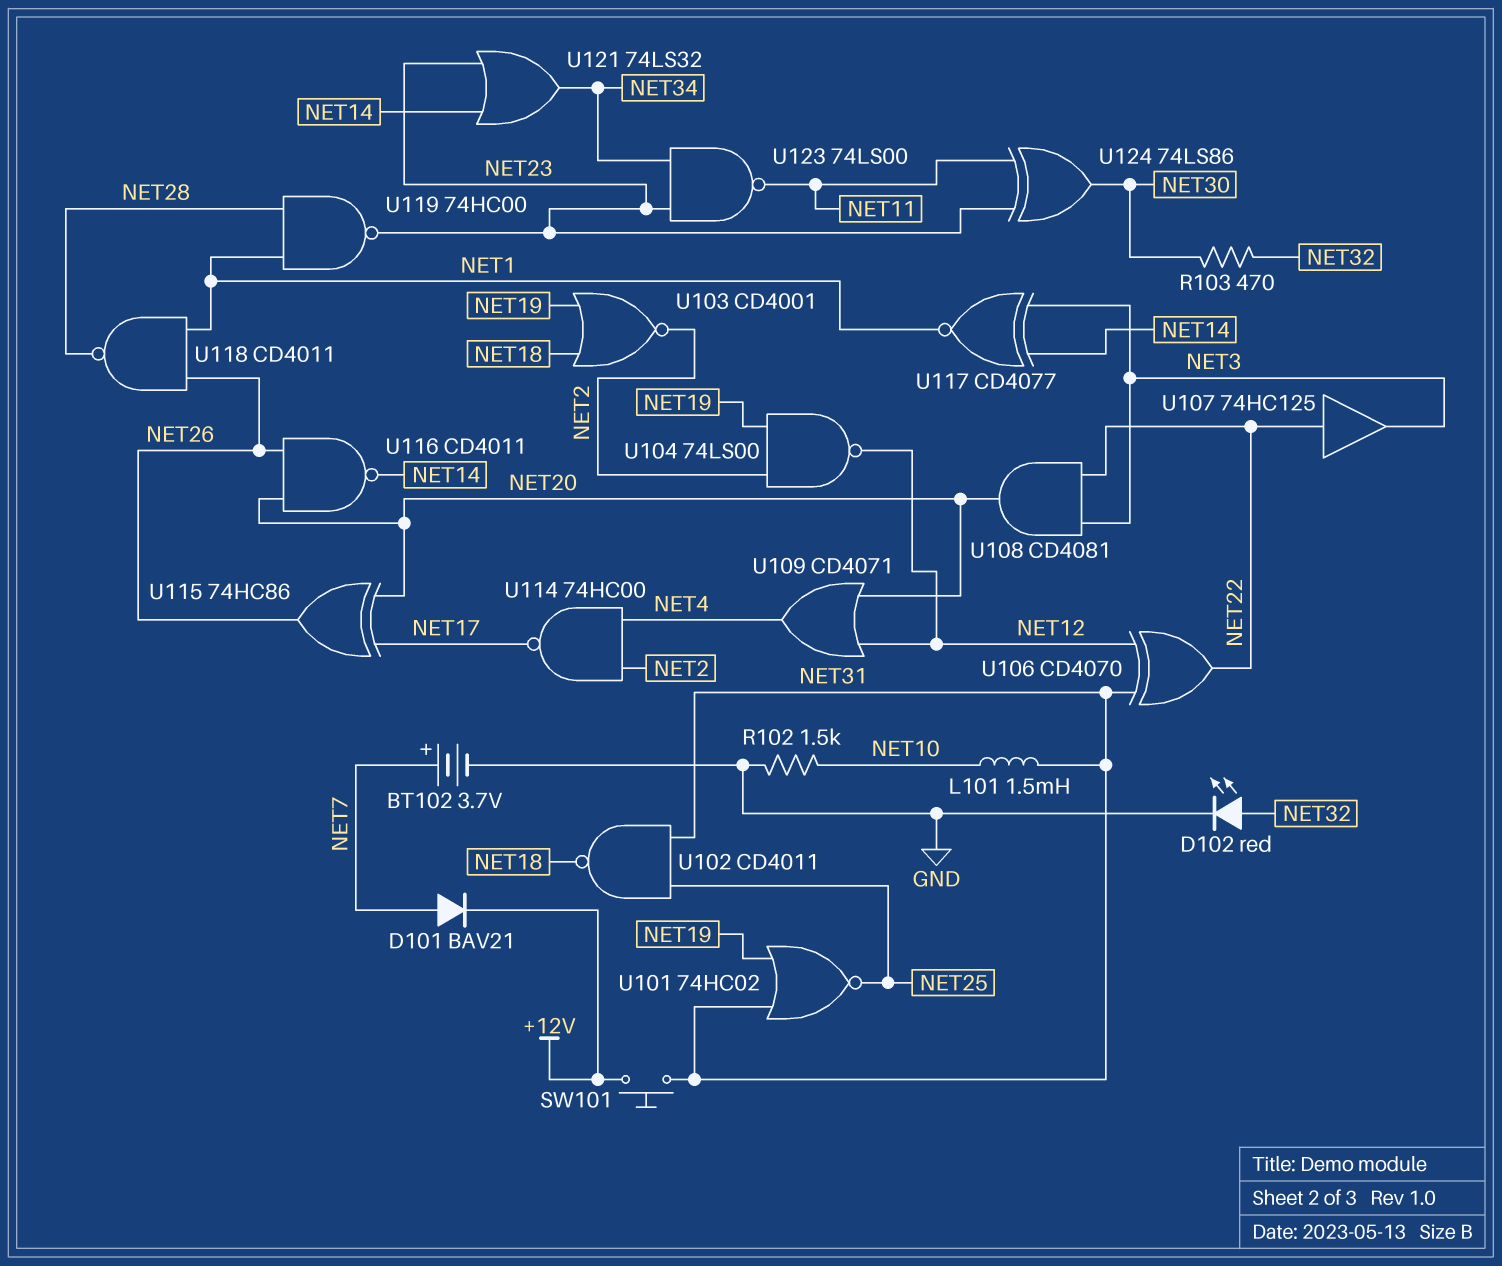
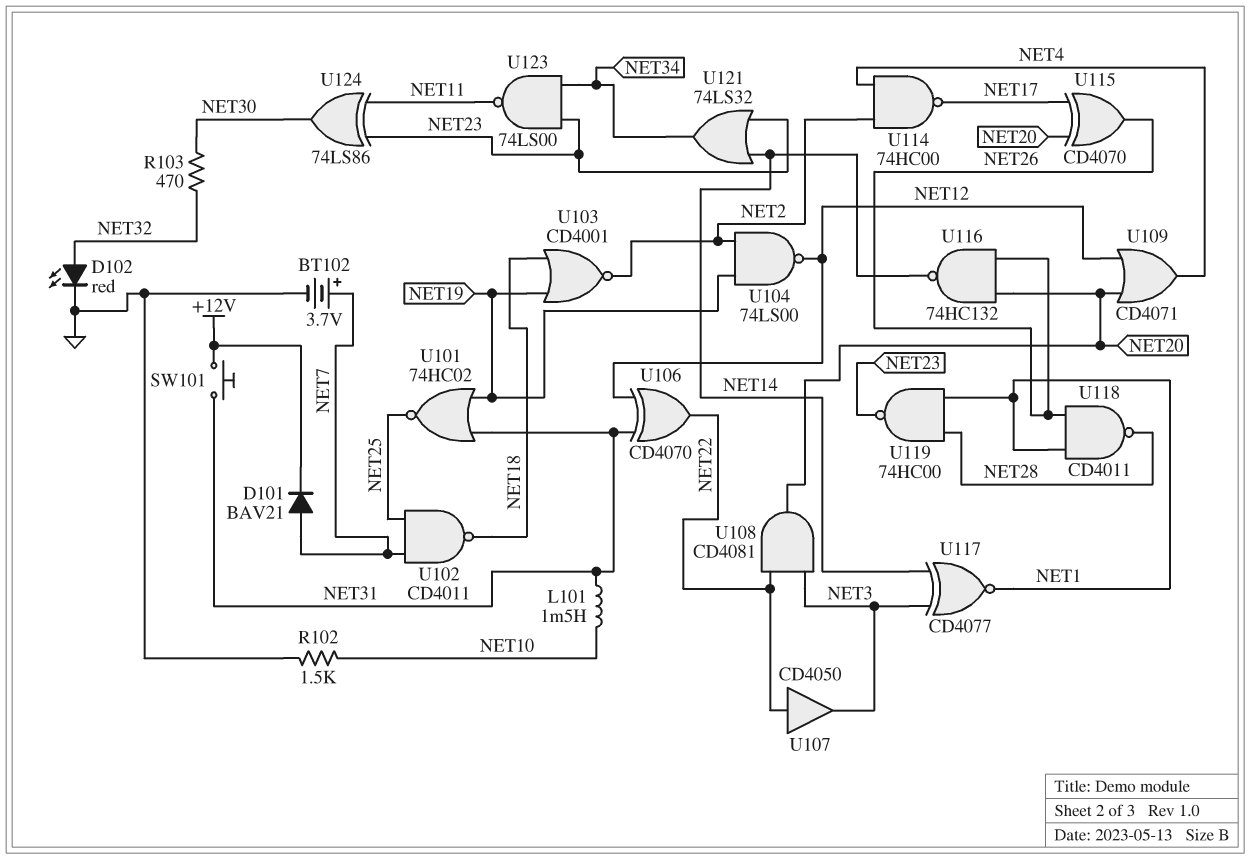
U102: NAND CD4011 (in NET25, in NET31, out NET18) -> NAND CD4011 (in NET7, in NET25, out NET18)
U107: buffer 74HC125 (in NET22, out NET3) -> buffer CD4050 (in NET22, out NET3)
U115: XOR 74HC86 (in NET17, in NET20, out NET26) -> XOR CD4070 (in NET17, in NET20, out NET26)
U116: NAND CD4011 (in NET20, in NET26, out NET14) -> NAND 74HC132 (in NET20, in NET26, out NET14)

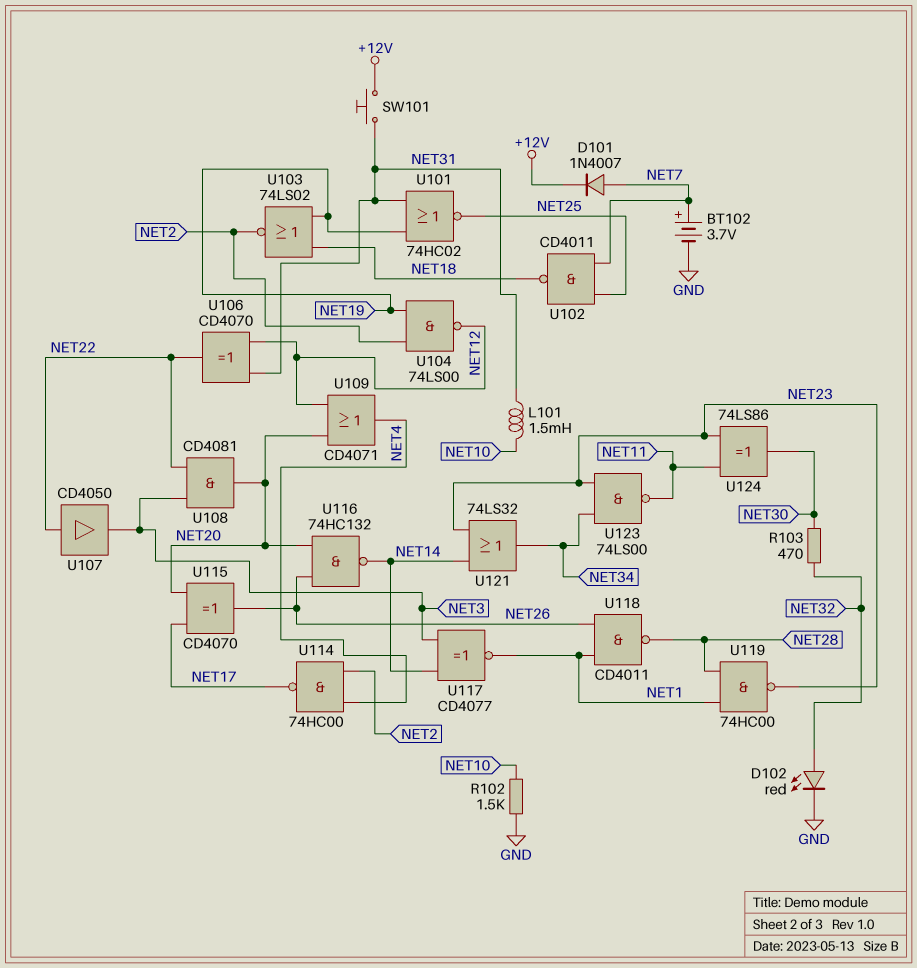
D101: diode BAV21 (A NET7, K +12V) -> diode 1N4007 (A NET7, K +12V)
U103: NOR CD4001 (in NET18, in NET19, out NET2) -> NOR 74LS02 (in NET18, in NET19, out NET2)

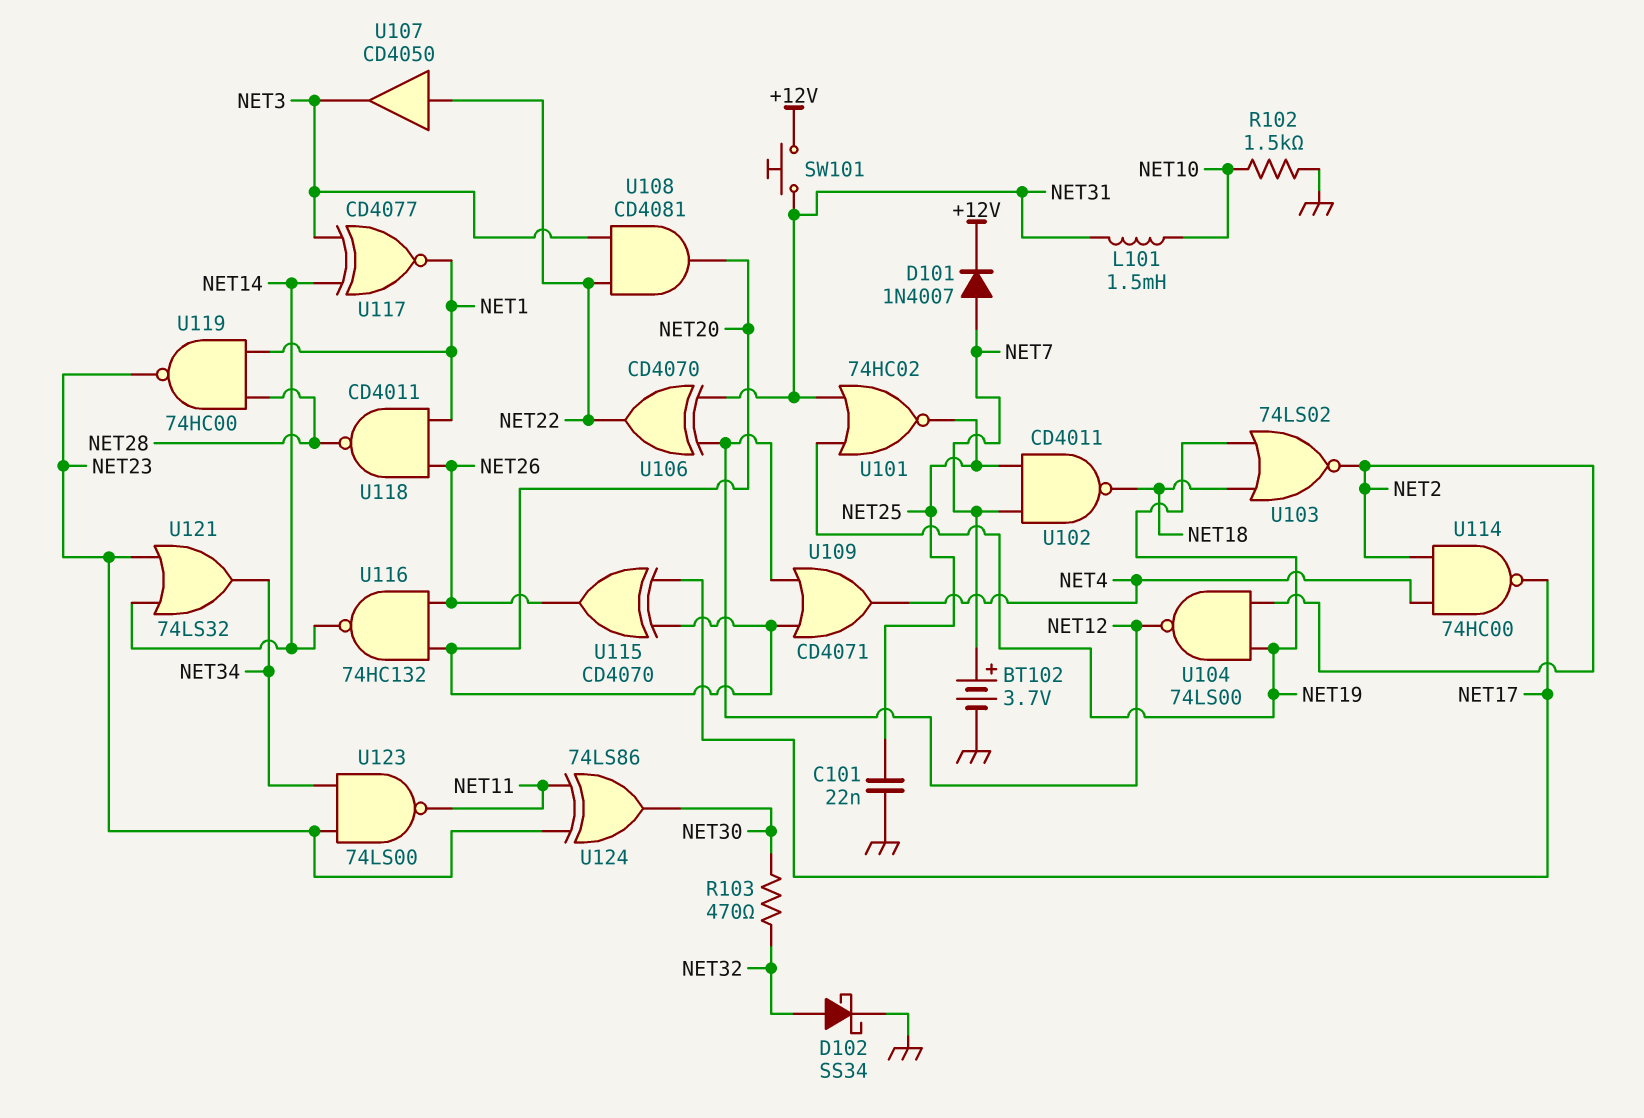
C101: none -> 22nF (GND, NET25)
D102: LED red (A NET32, K GND) -> schottky SS34 (A NET32, K GND)

